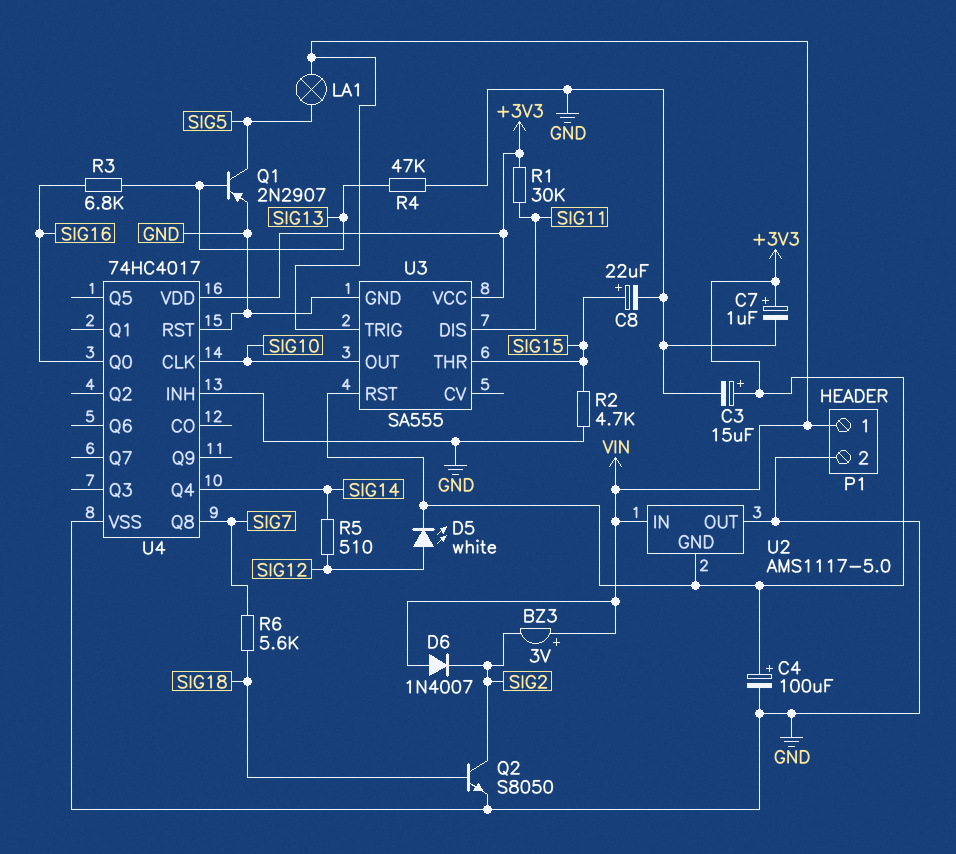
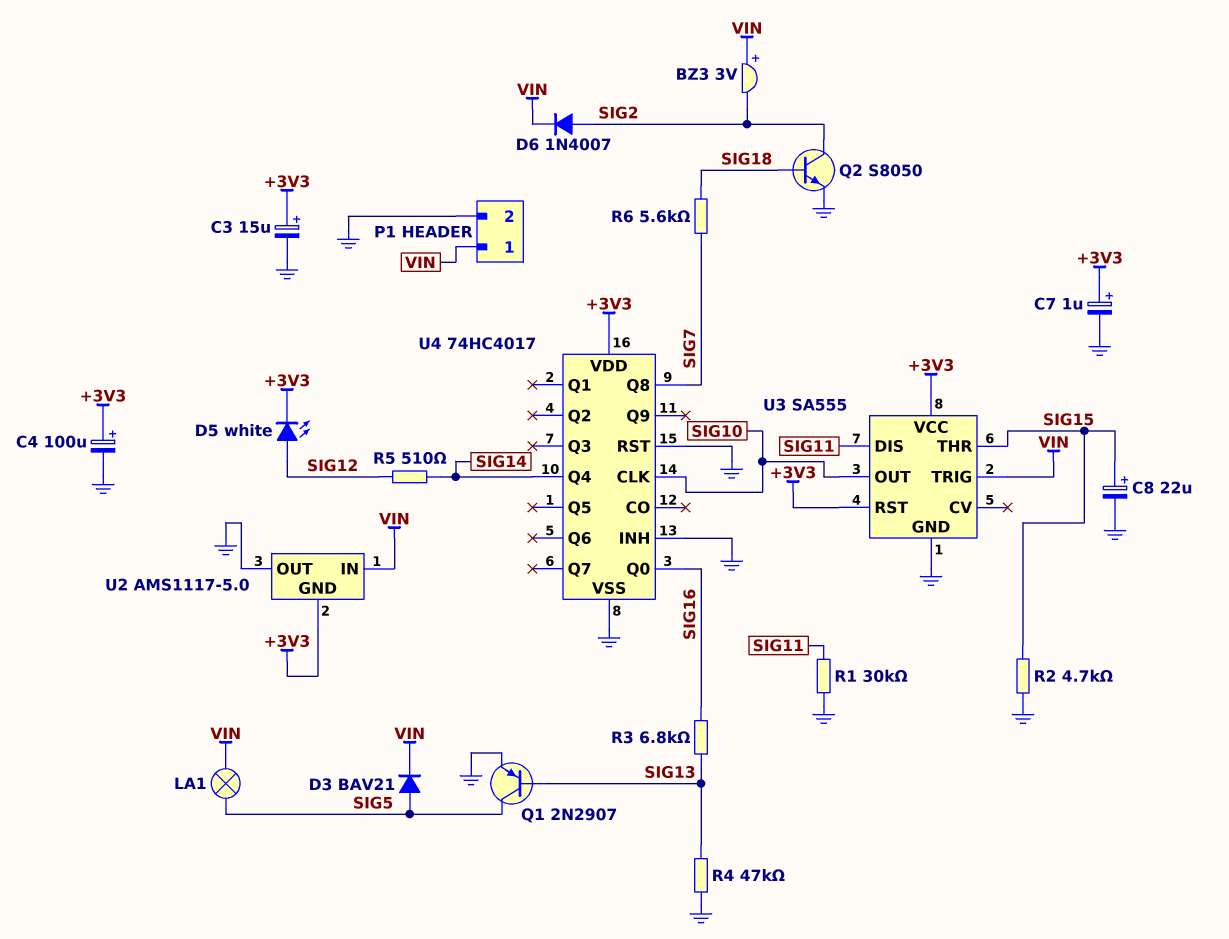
D3: none -> diode BAV21 (A SIG5, K VIN)
D6: diode 1N4007 (A VIN, K SIG2) -> diode 1N4007 (A SIG2, K VIN)
R1: 30k (+3V3, SIG11) -> 30k (GND, SIG11)

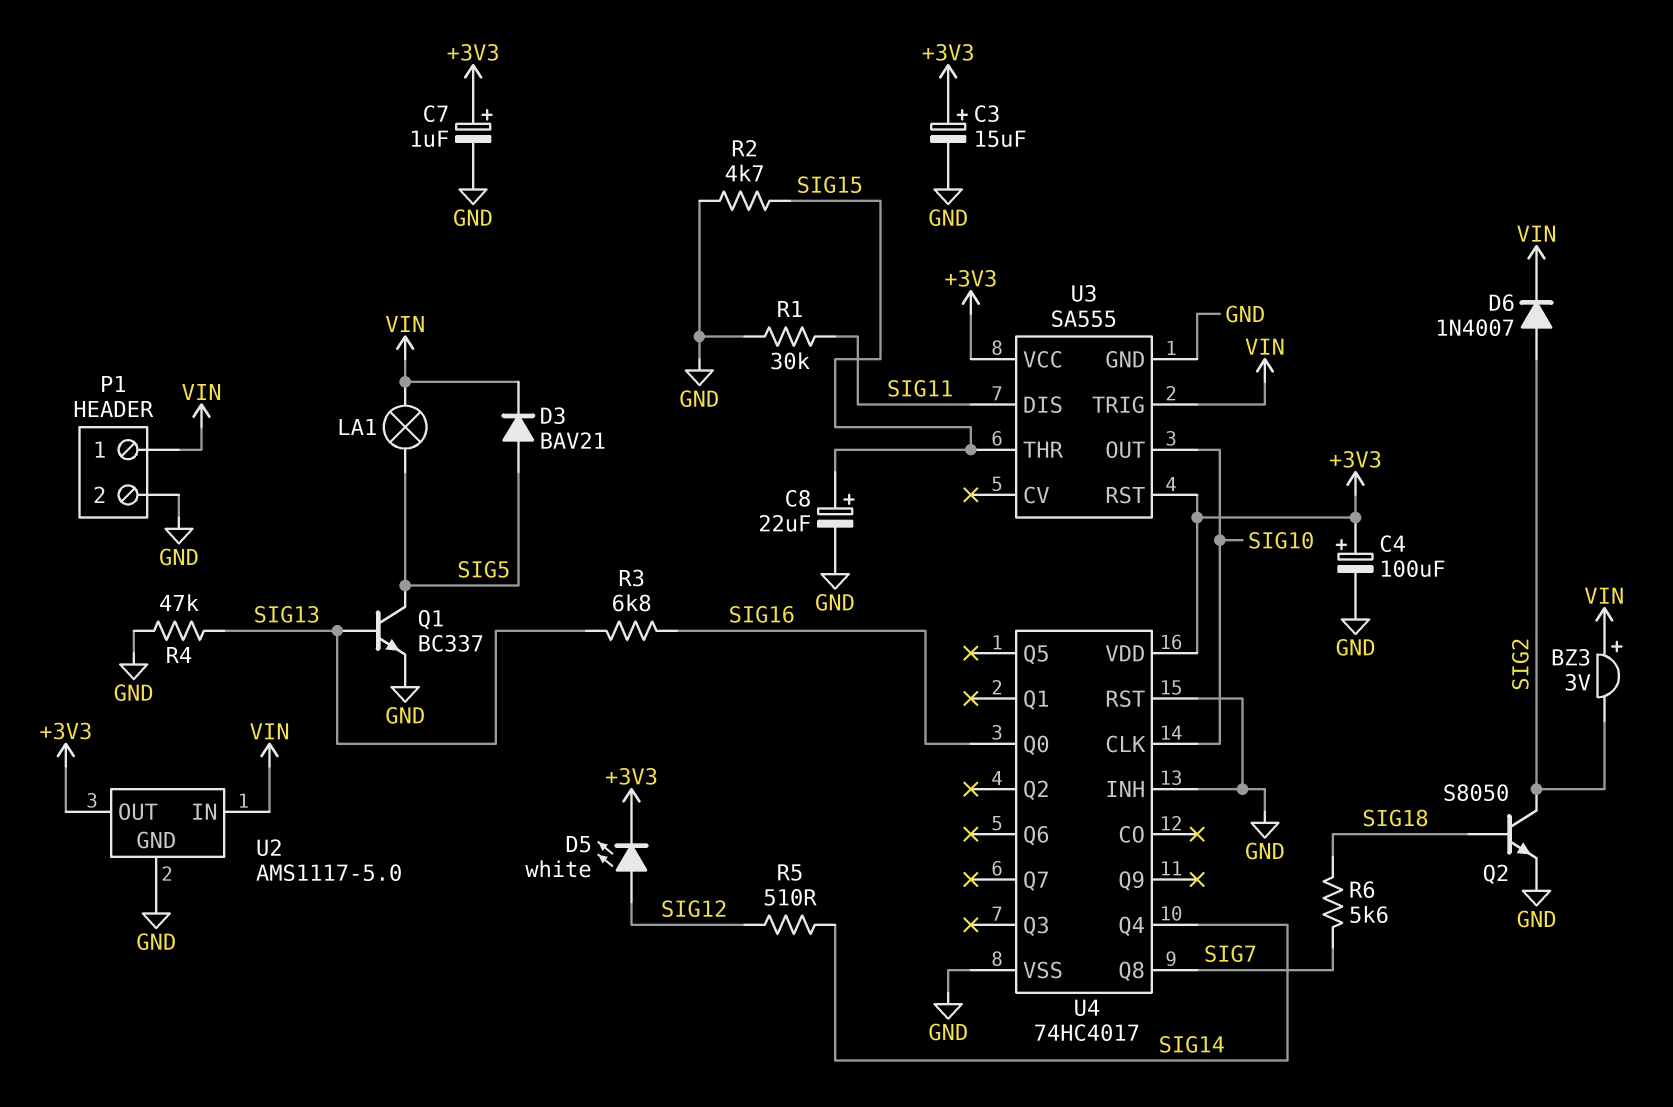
Q1: PNP 2N2907 (B SIG13, C SIG5, E GND) -> NPN BC337 (B SIG13, C SIG5, E GND)
U2 pin GND: +3V3 -> GND
U2 pin OUT: GND -> +3V3

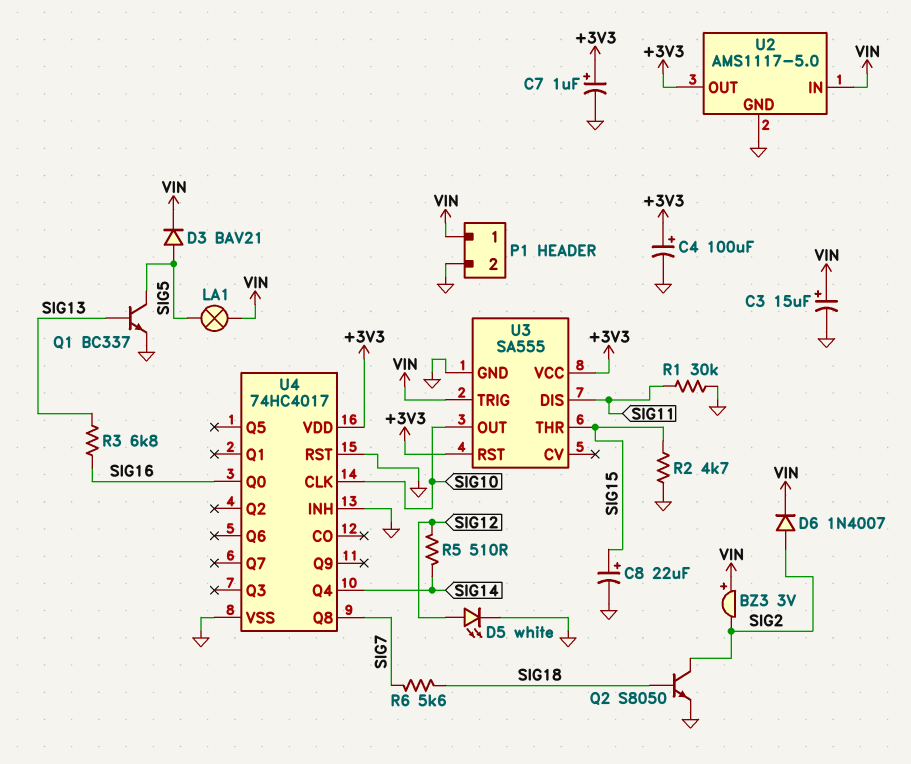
C3: 15uF (plus +3V3, minus GND) -> 15uF (plus VIN, minus GND)
D5: LED white (A SIG12, K +3V3) -> LED white (A SIG12, K GND)
R4: 47k (GND, SIG13) -> none

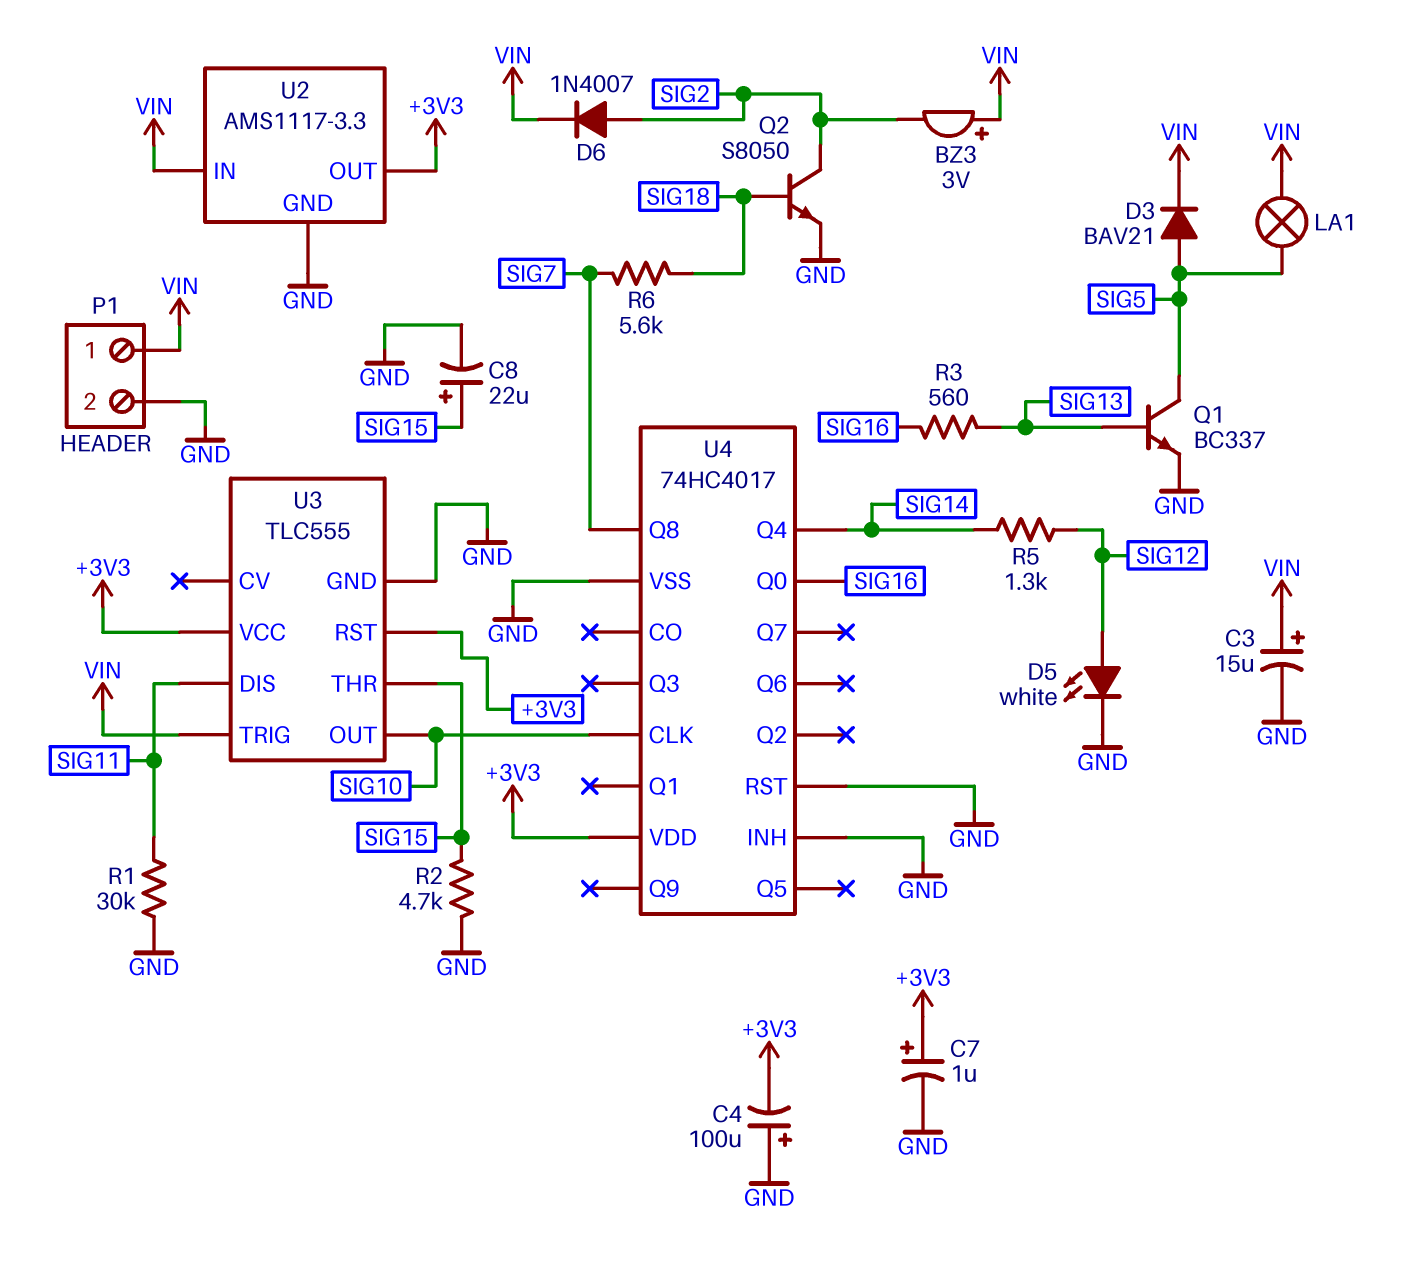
C4: 100uF (plus +3V3, minus GND) -> 100uF (plus GND, minus +3V3)
R3: 6.8k (SIG13, SIG16) -> 560 (SIG13, SIG16)
R5: 510 (SIG12, SIG14) -> 1.3k (SIG12, SIG14)
U2: AMS1117-5.0 -> AMS1117-3.3
U3: SA555 -> TLC555

